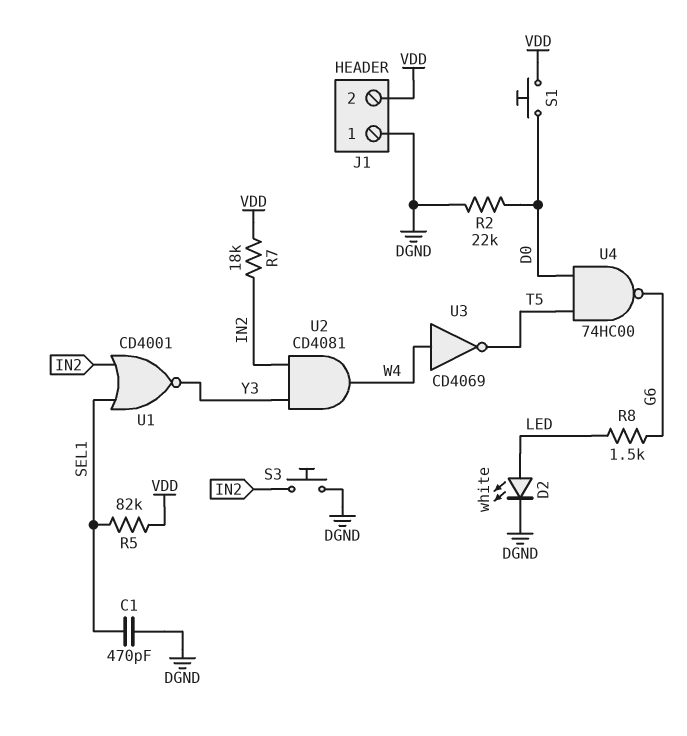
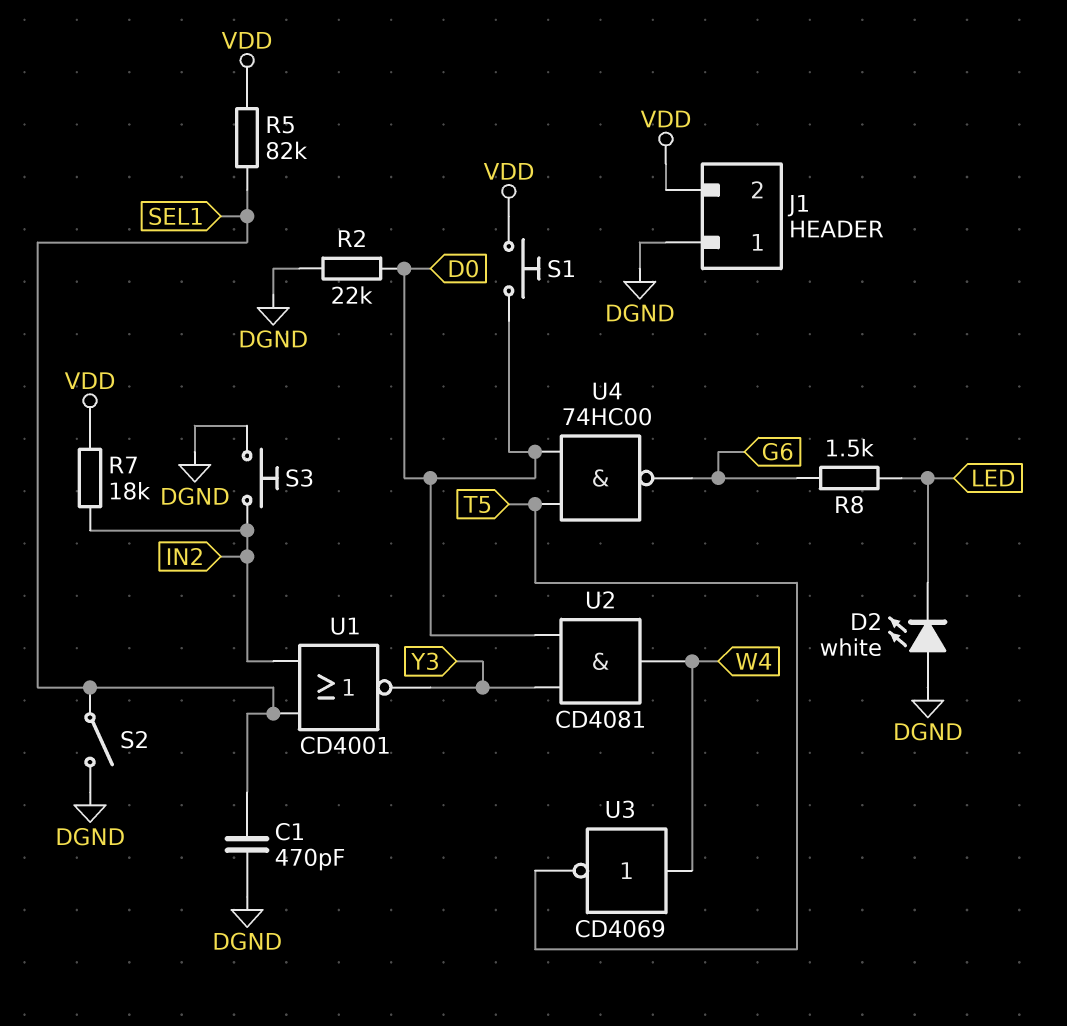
D2: LED white (A LED, K DGND) -> LED white (A DGND, K LED)
S2: none -> switch (DGND, SEL1)
U2: AND CD4081 (in IN2, in Y3, out W4) -> AND CD4081 (in D0, in Y3, out W4)

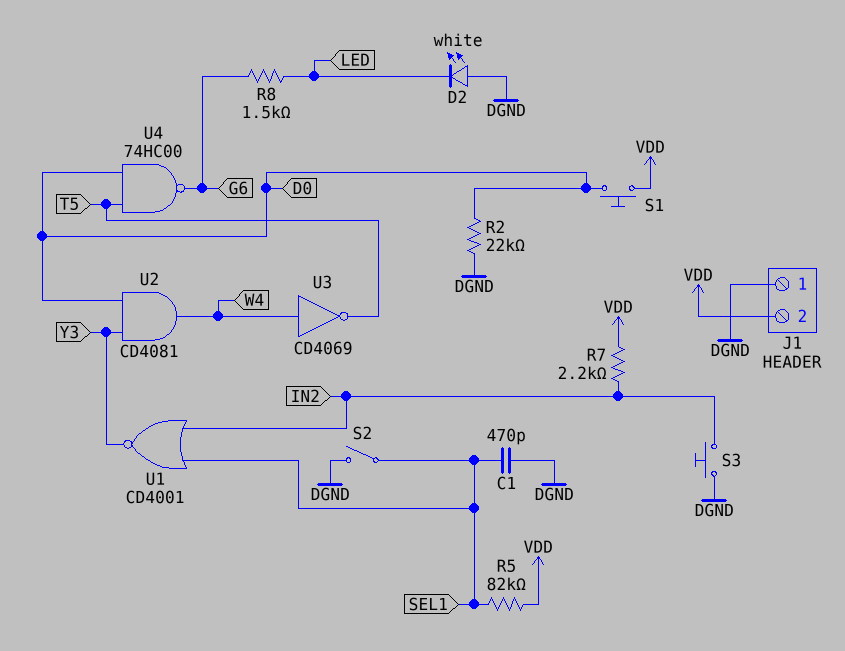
R7: 18k (IN2, VDD) -> 2.2k (IN2, VDD)

